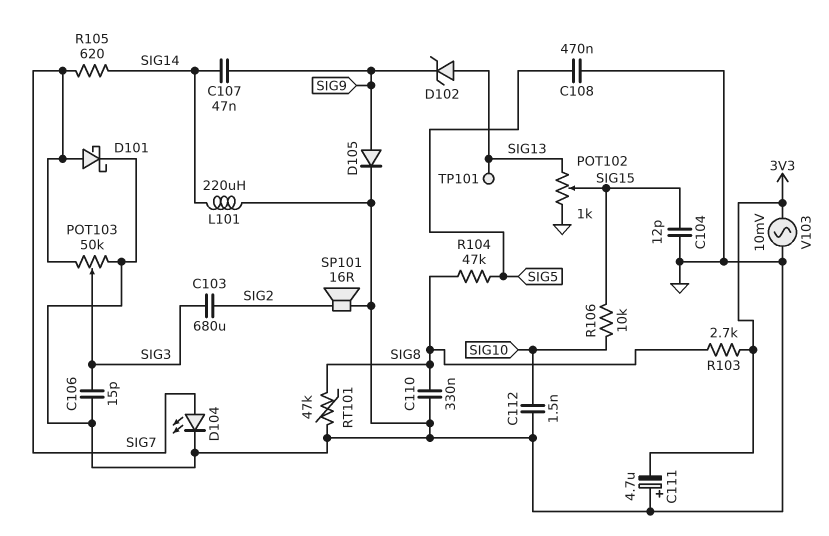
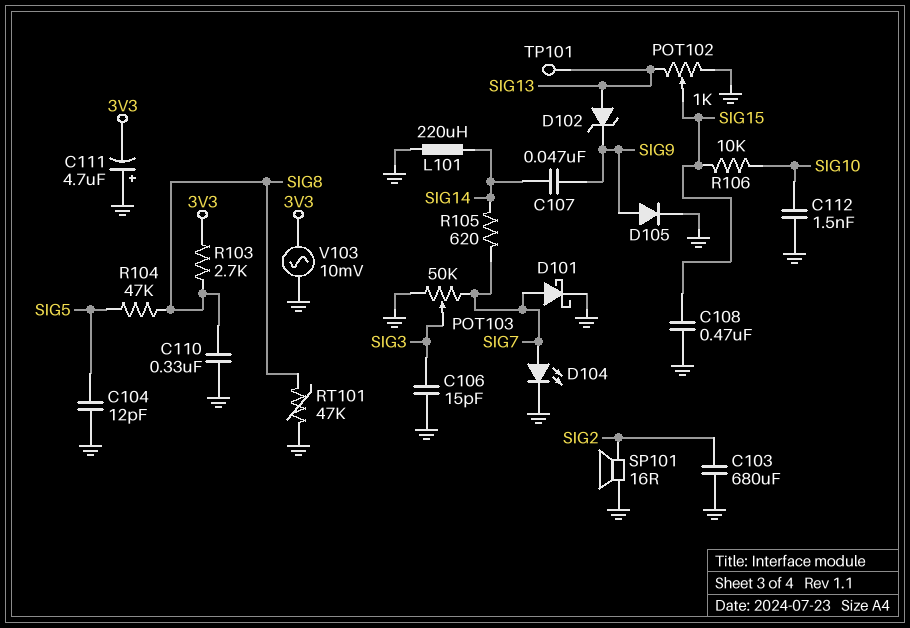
C103: 680uF (SIG2, SIG3) -> 680uF (GND, SIG2)
C104: 12pF (GND, SIG15) -> 12pF (GND, SIG5)
C108: 470nF (GND, SIG5) -> 470nF (GND, SIG15)

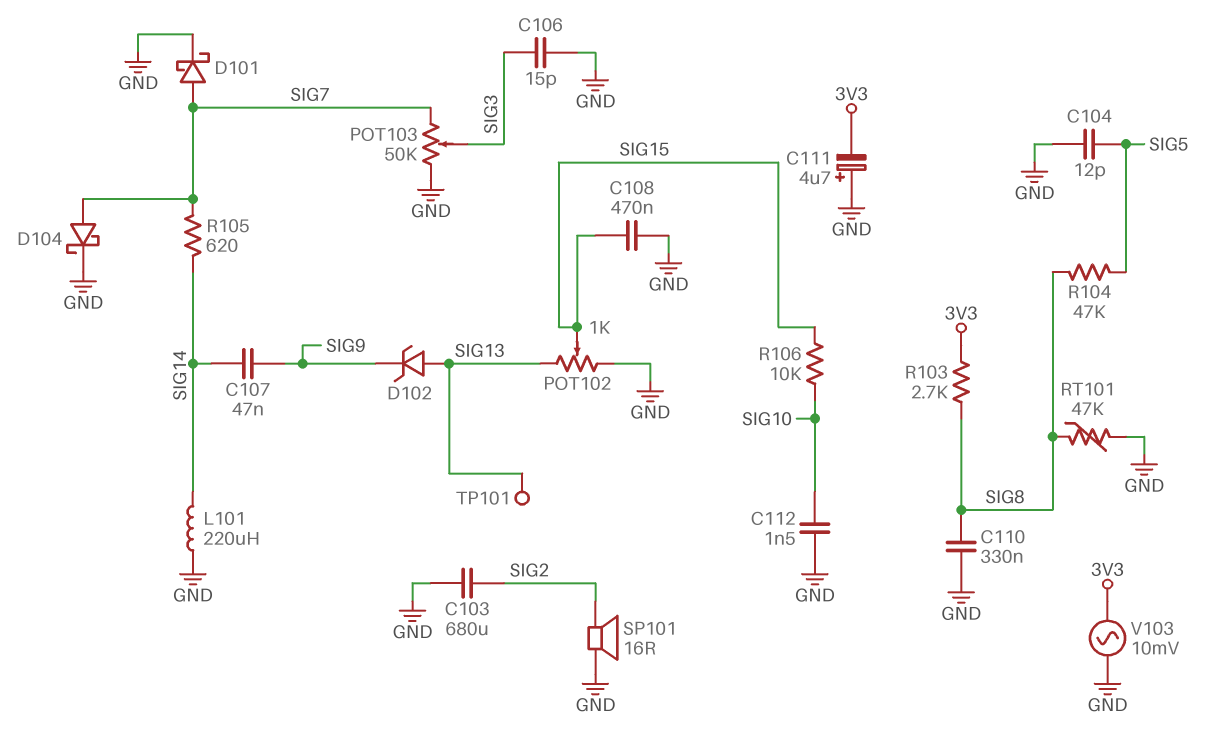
D104: LED (A SIG7, K GND) -> schottky (A SIG7, K GND)
D105: diode (A SIG9, K GND) -> none

